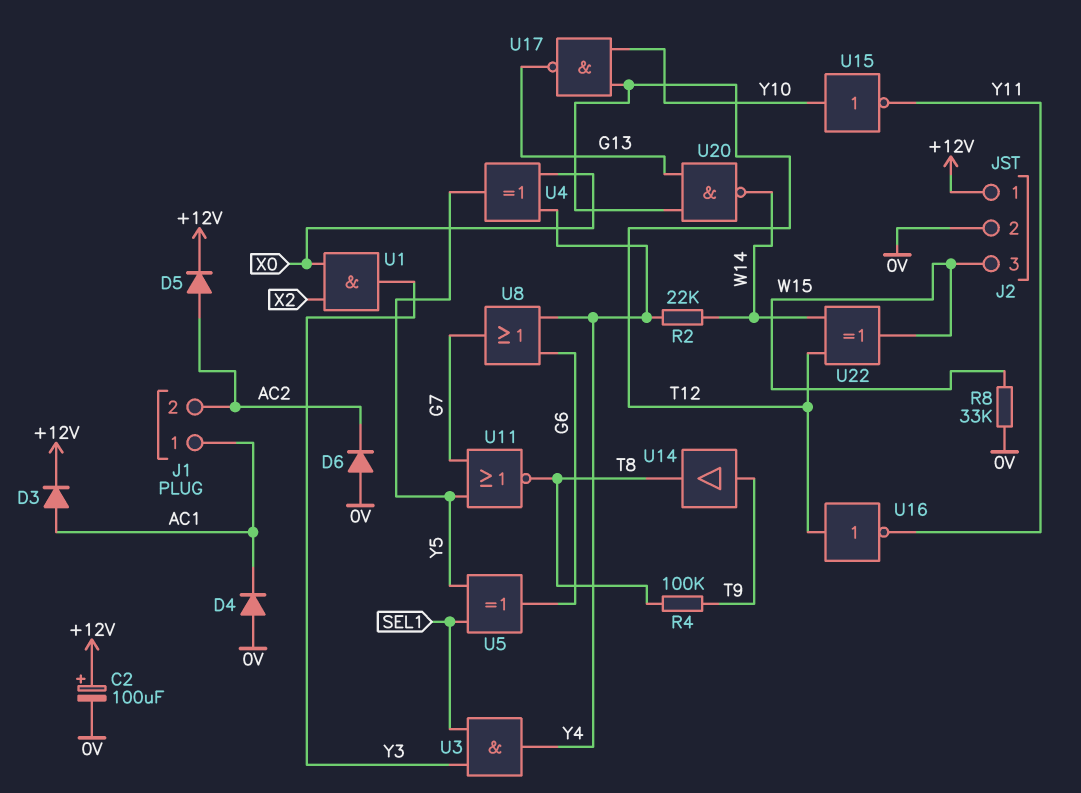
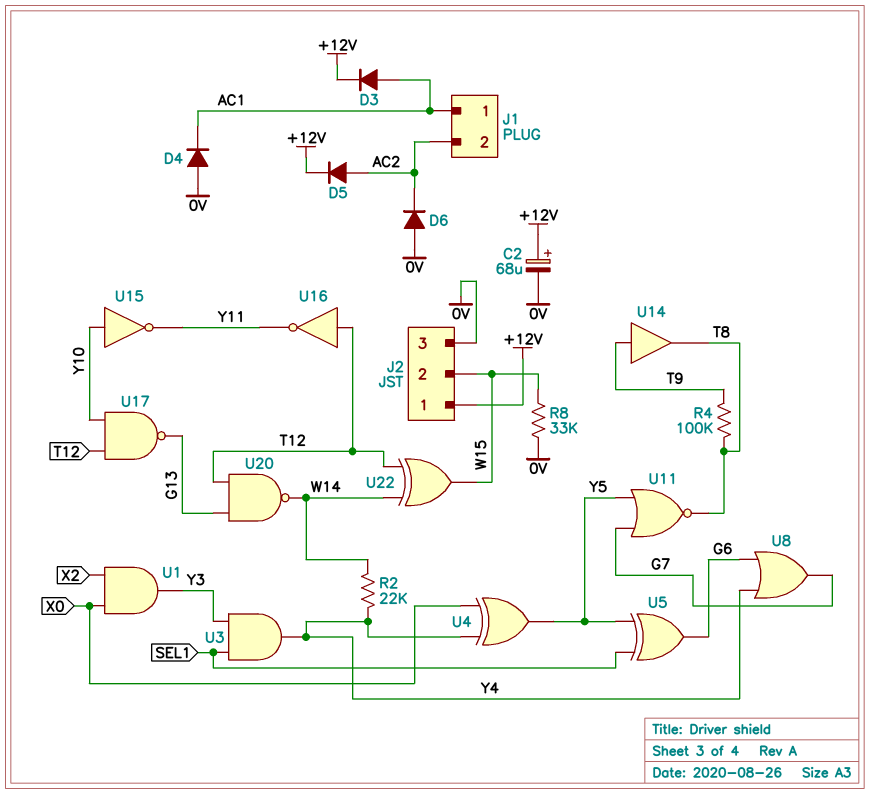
C2: 100uF (plus +12V, minus 0V) -> 68uF (plus +12V, minus 0V)
J2 pin 2: 0V -> W15
J2 pin 3: W15 -> 0V

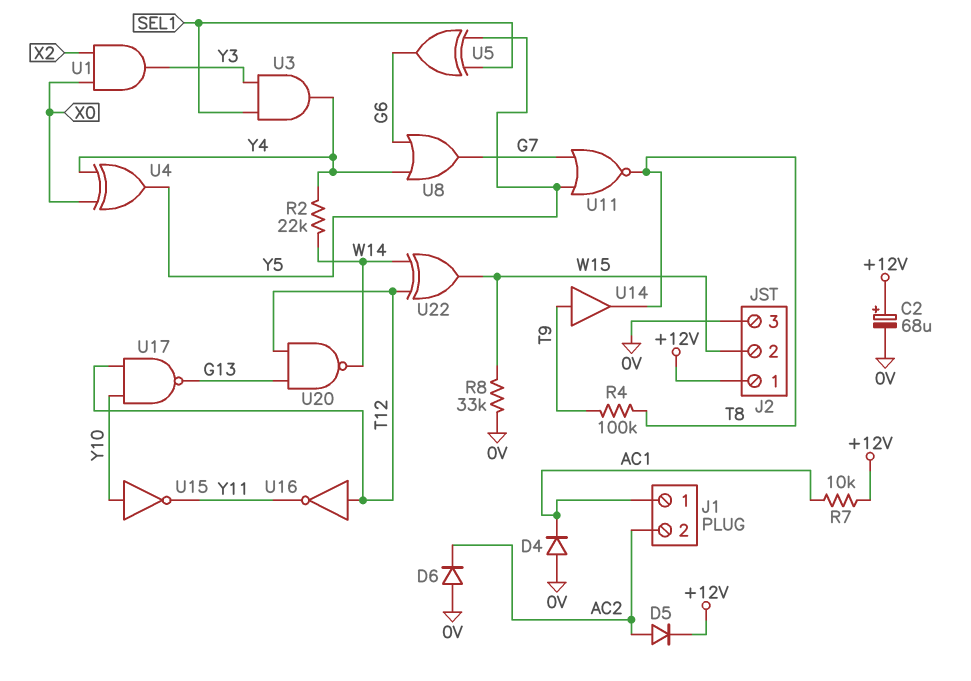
D3: diode (A AC1, K +12V) -> none
R7: none -> 10k (+12V, AC1)

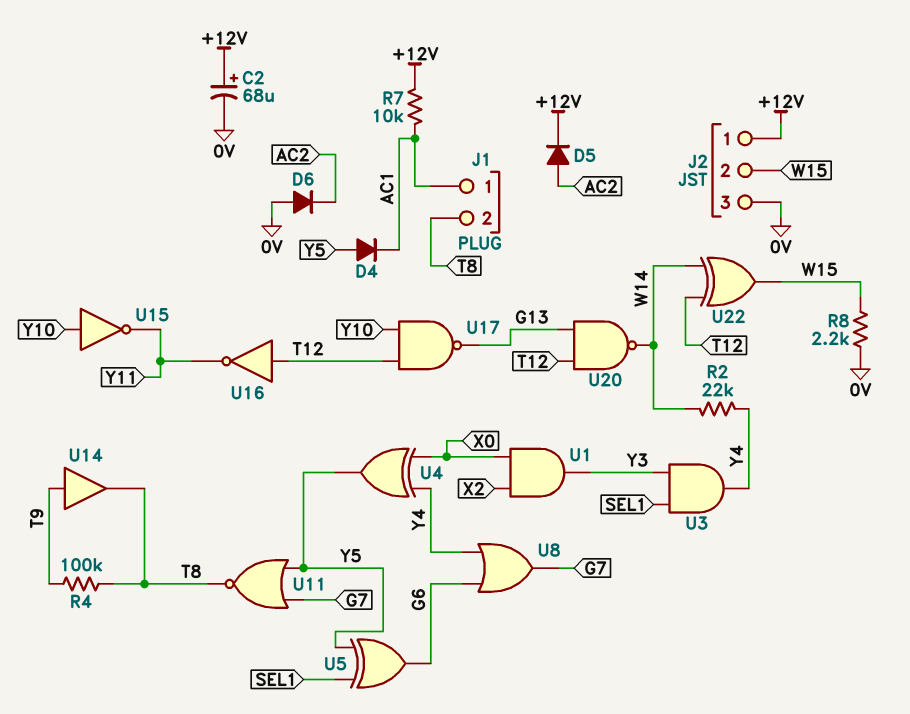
D4: diode (A 0V, K AC1) -> diode (A Y5, K AC1)
J1 pin 2: AC2 -> T8
R8: 33k (0V, W15) -> 2.2k (0V, W15)

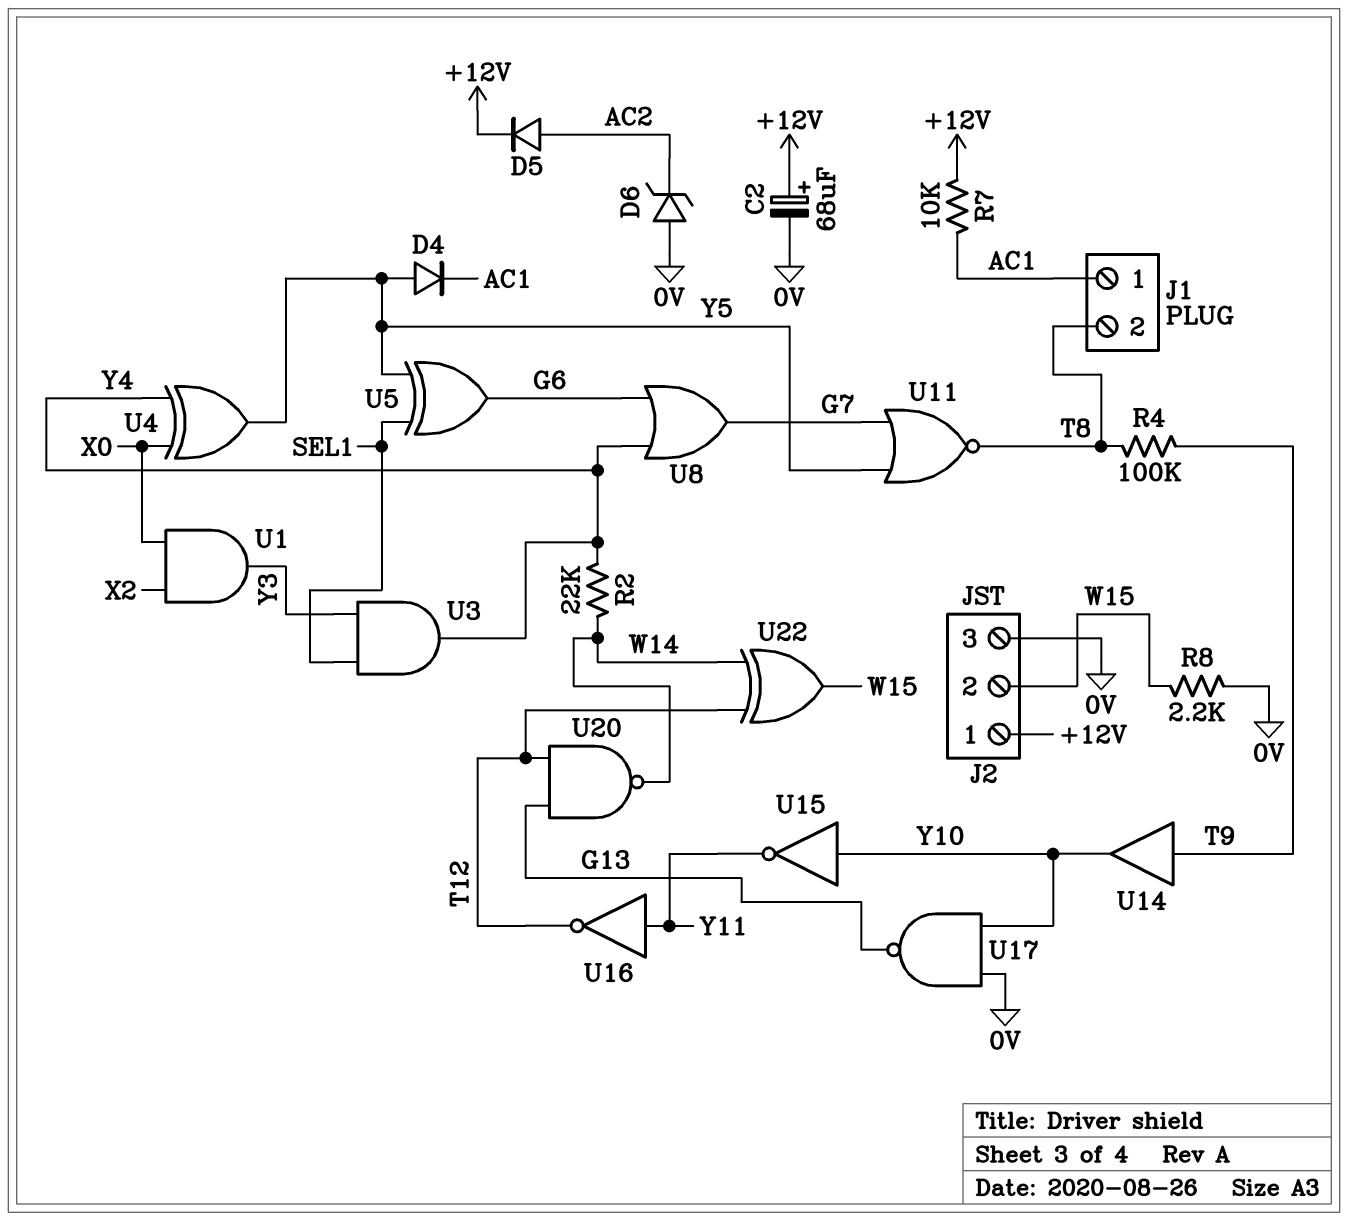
D6: diode (A 0V, K AC2) -> zener (A 0V, K AC2)
U14: buffer (in T9, out T8) -> buffer (in T9, out Y10)
U16: NOT (in T12, out Y11) -> NOT (in Y11, out T12)
U17: NAND (in T12, in Y10, out G13) -> NAND (in 0V, in Y10, out G13)

